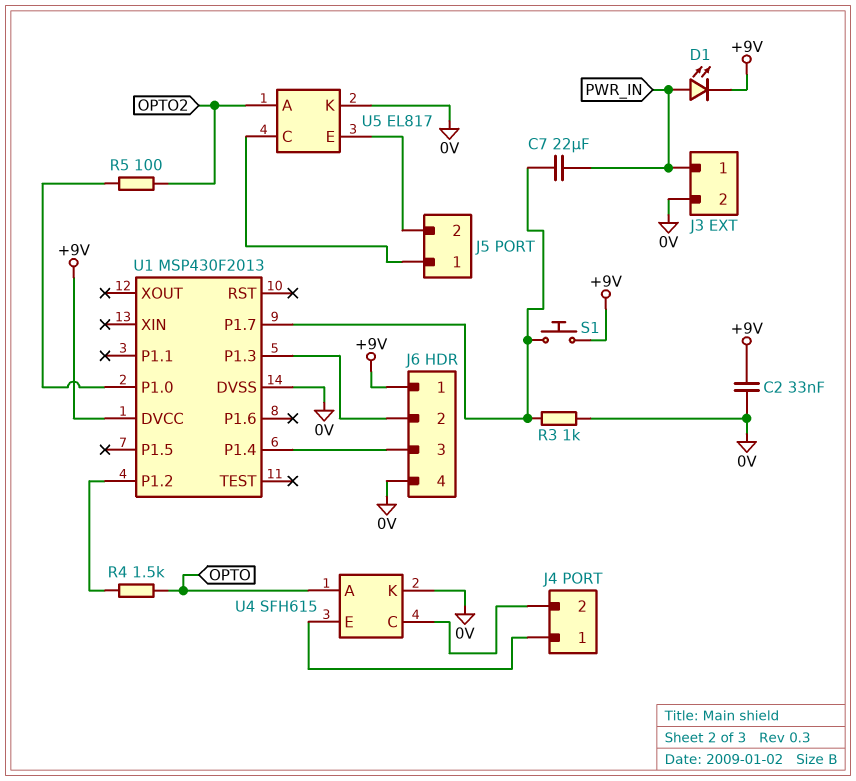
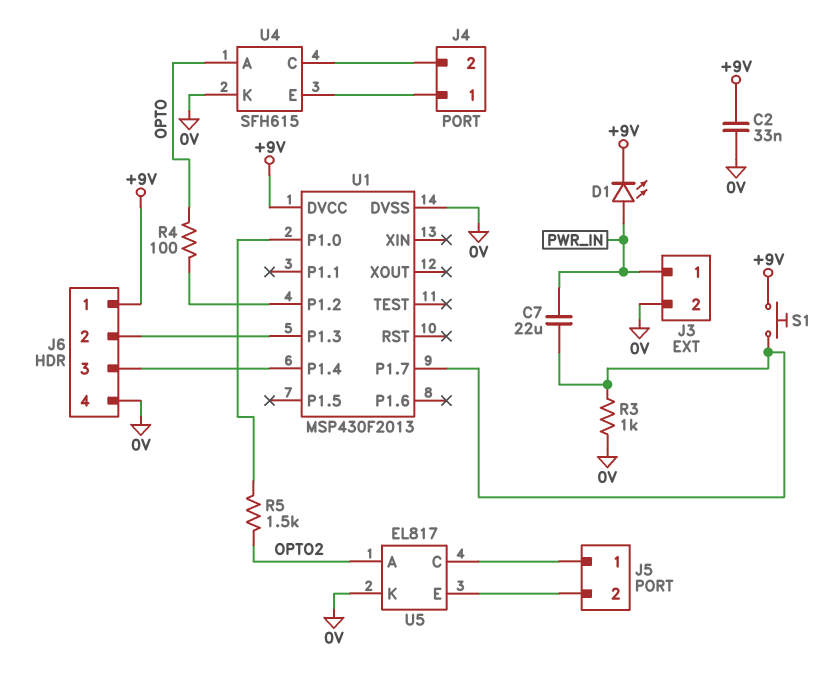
R4: 1.5k (OPTO, U1/P1.2) -> 100 (OPTO, U1/P1.2)
R5: 100 (OPTO2, U1/P1.0) -> 1.5k (OPTO2, U1/P1.0)

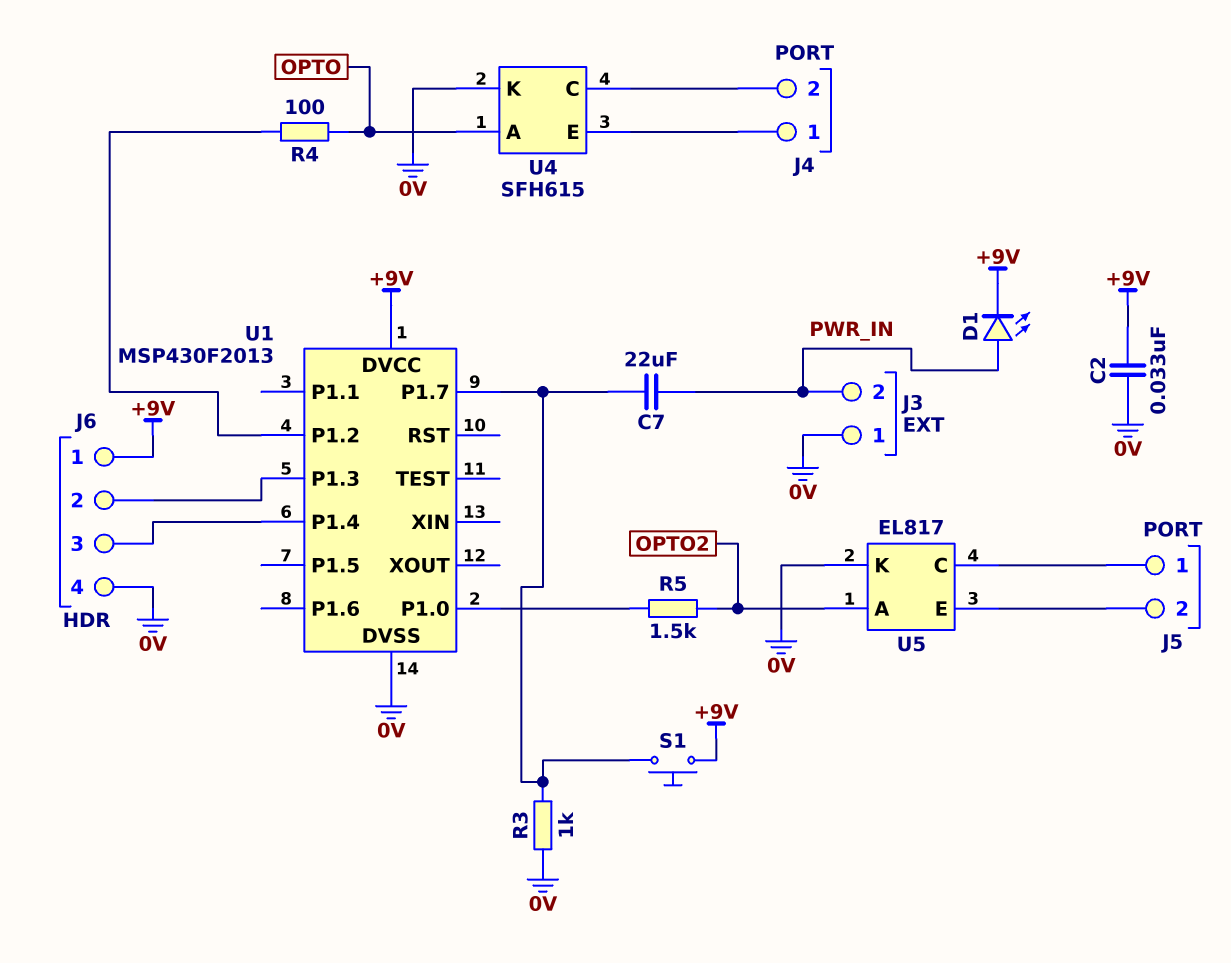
J3 pin 1: PWR_IN -> 0V
J3 pin 2: 0V -> PWR_IN

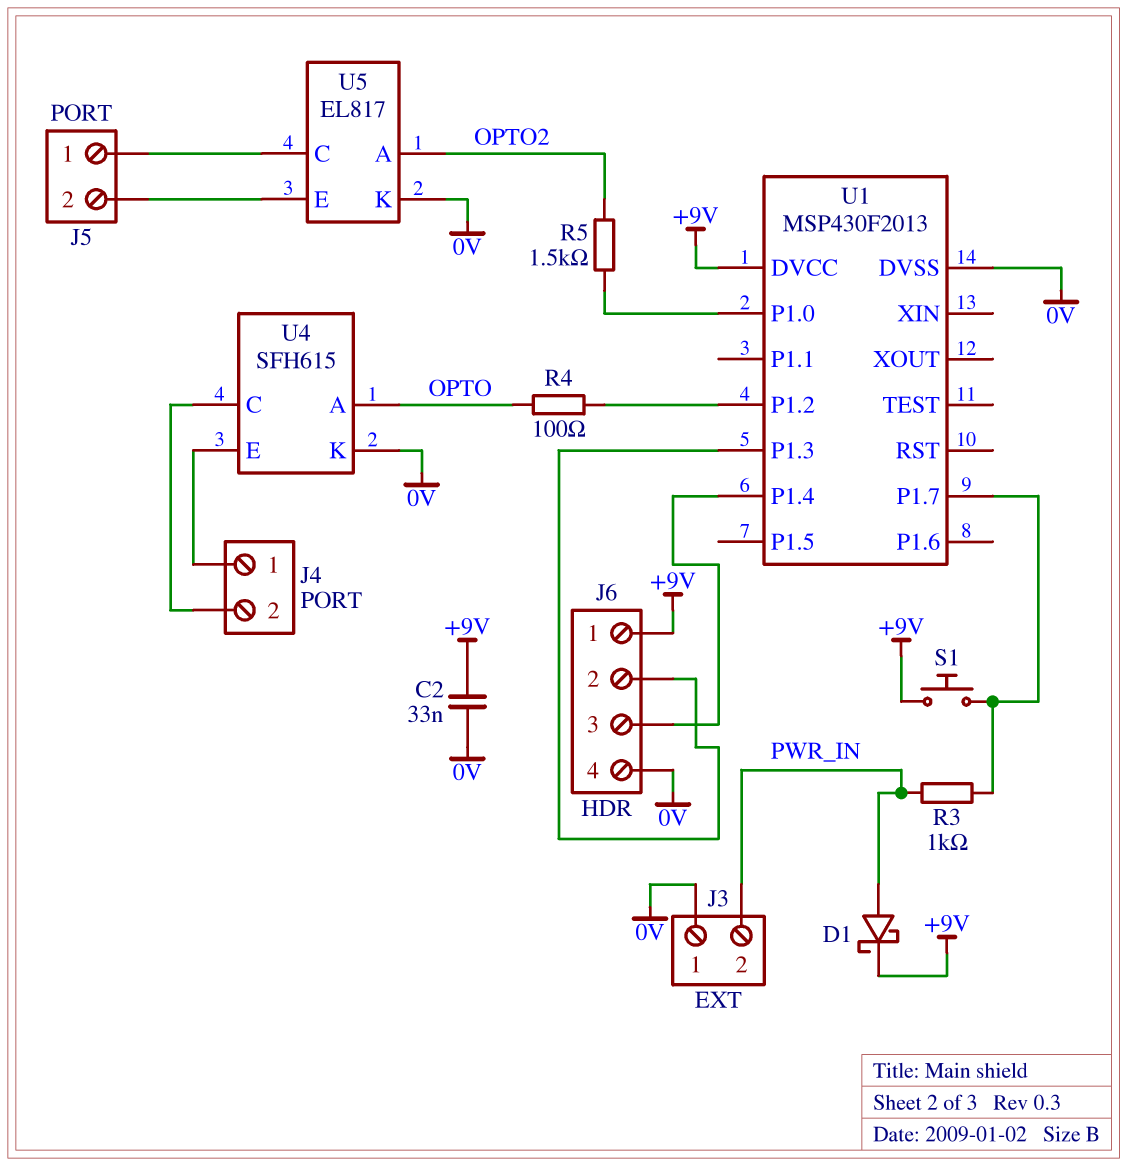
C7: 22uF (PWR_IN, U1/P1.7) -> none
D1: LED (A PWR_IN, K +9V) -> schottky (A PWR_IN, K +9V)
R3: 1k (0V, U1/P1.7) -> 1k (PWR_IN, U1/P1.7)

